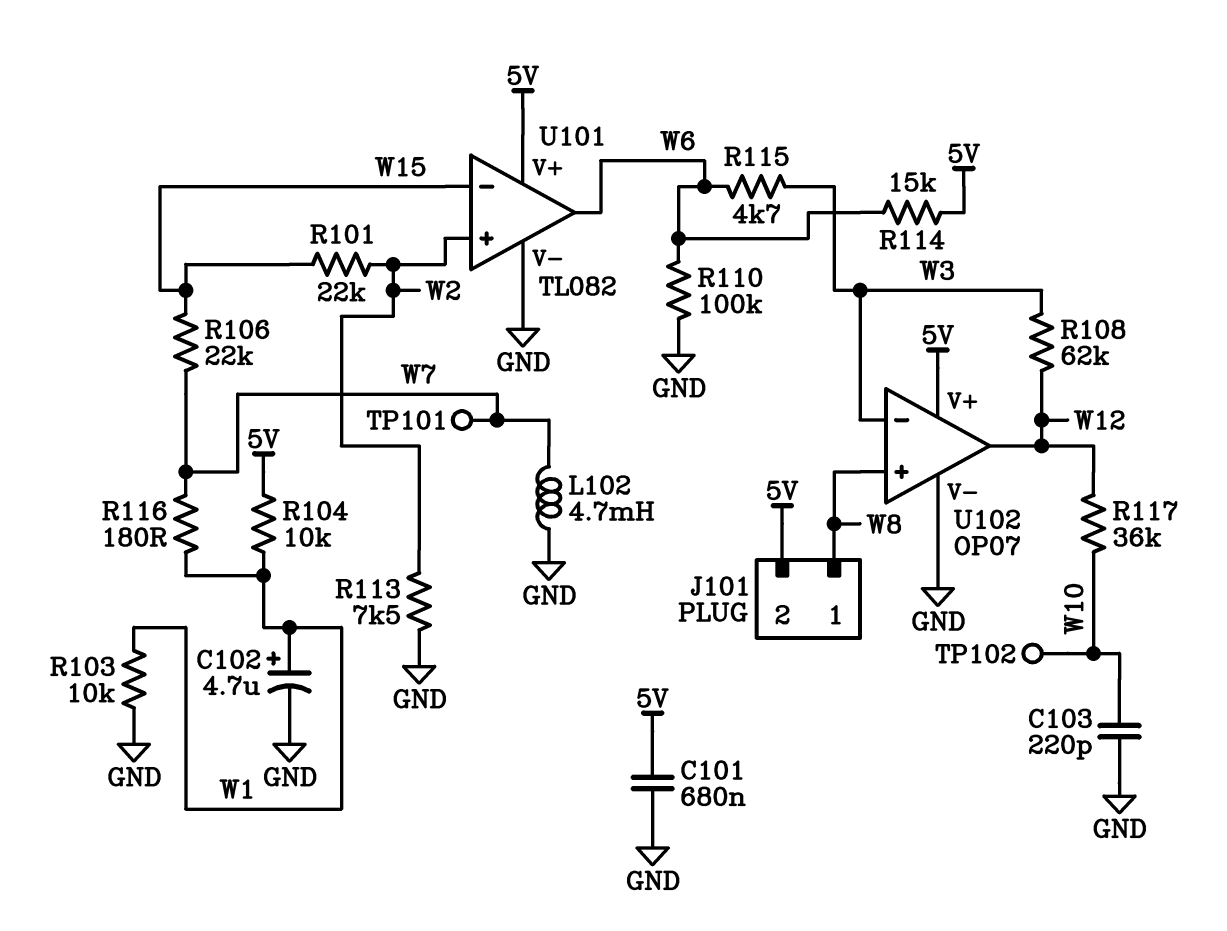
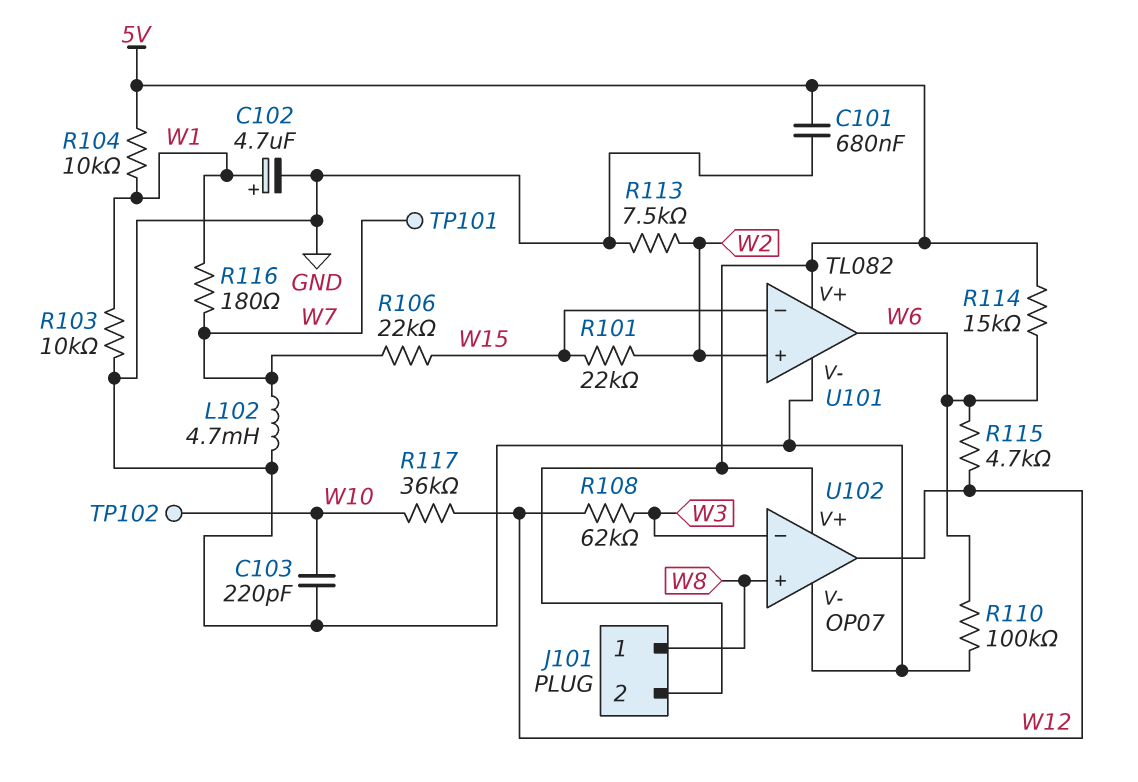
R115: 4.7k (W3, W6) -> 4.7k (W6, W12)

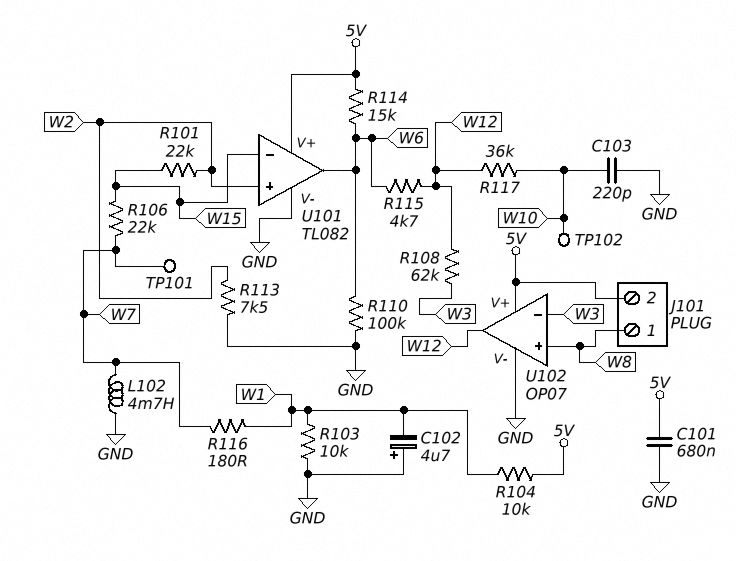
C102: 4.7uF (plus W1, minus GND) -> 4.7uF (plus GND, minus W1)

